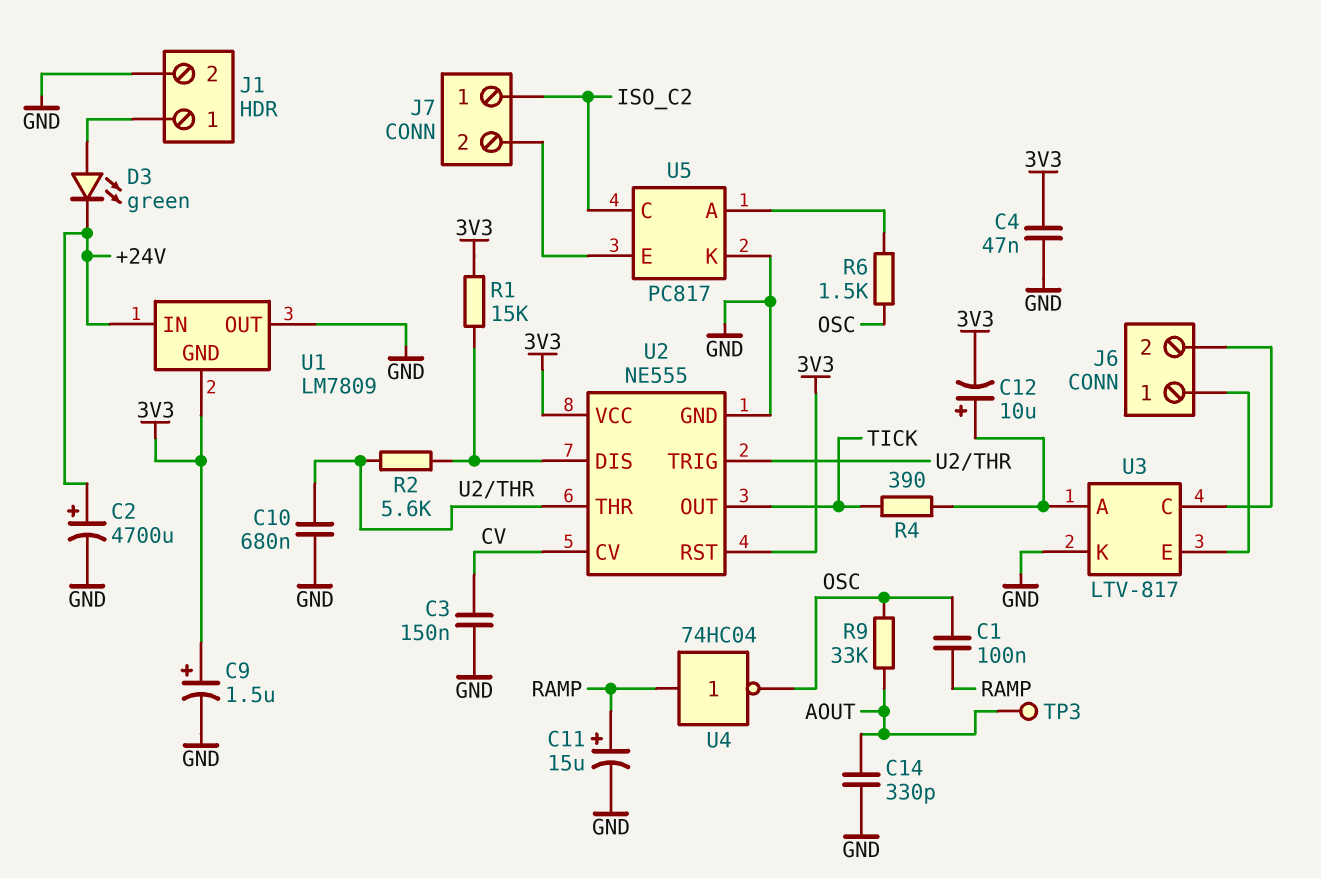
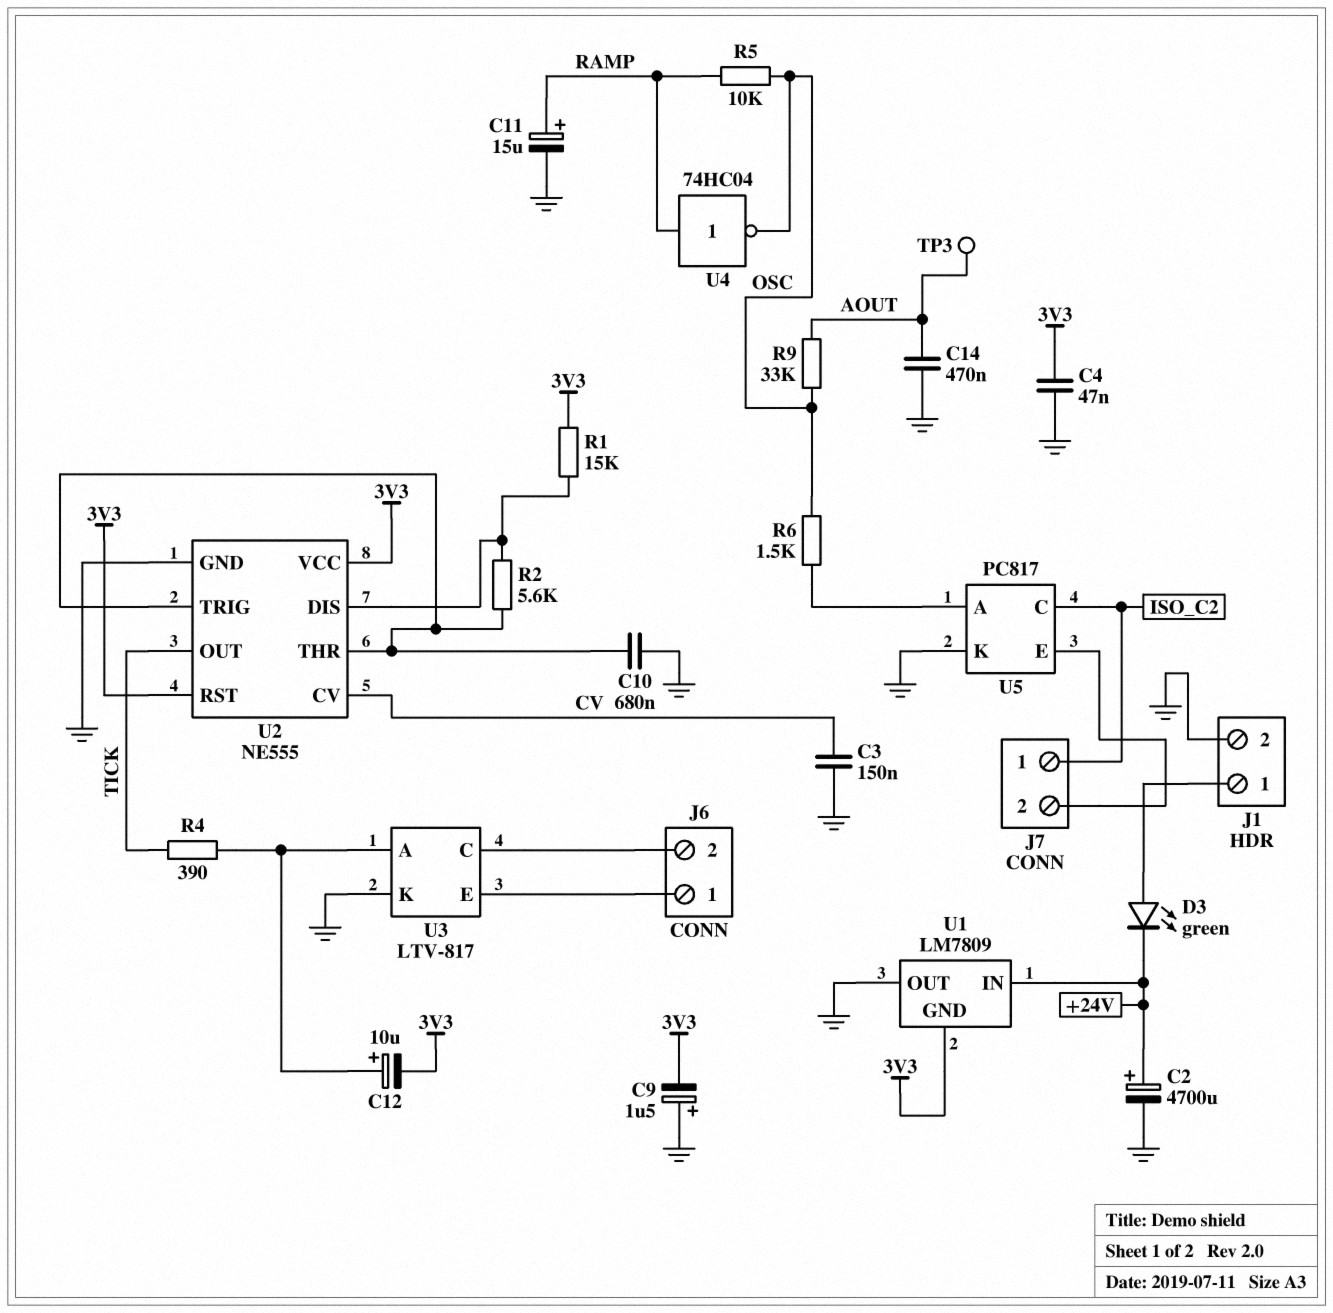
C1: 100nF (OSC, RAMP) -> none
C9: 1.5uF (plus 3V3, minus GND) -> 1.5uF (plus GND, minus 3V3)
C14: 330pF (AOUT, GND) -> 470nF (AOUT, GND)
R5: none -> 10k (OSC, RAMP)

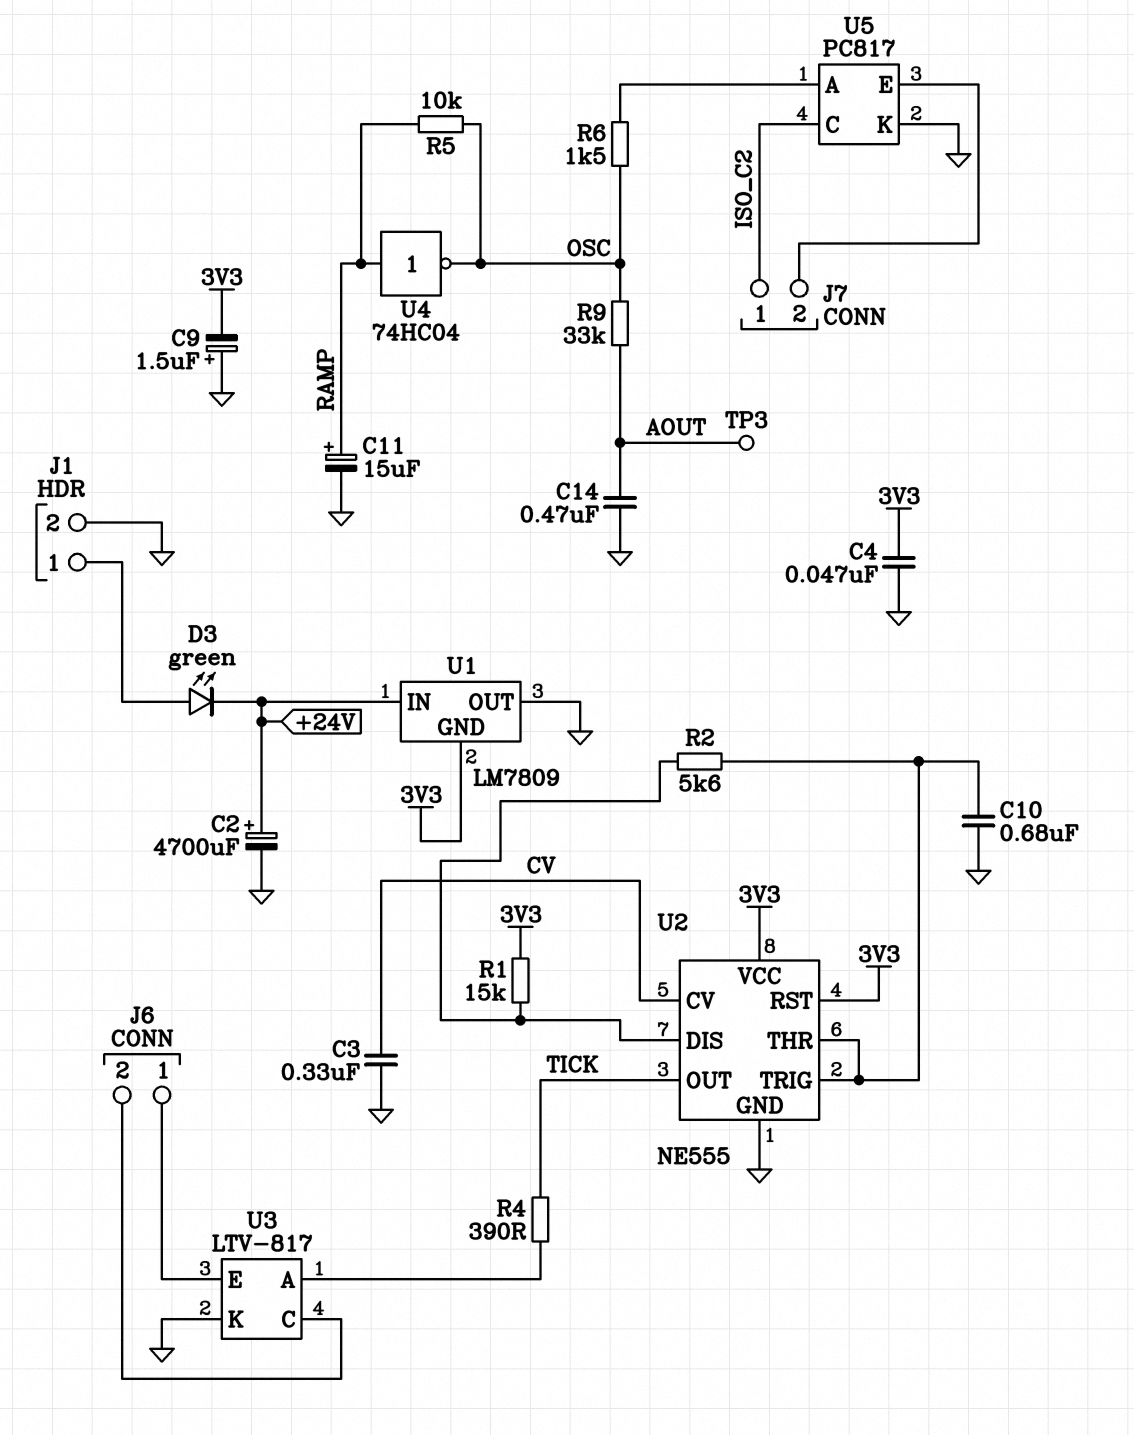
C3: 150nF (CV, GND) -> 330nF (CV, GND)
C12: 10uF (plus U3/A, minus 3V3) -> none

